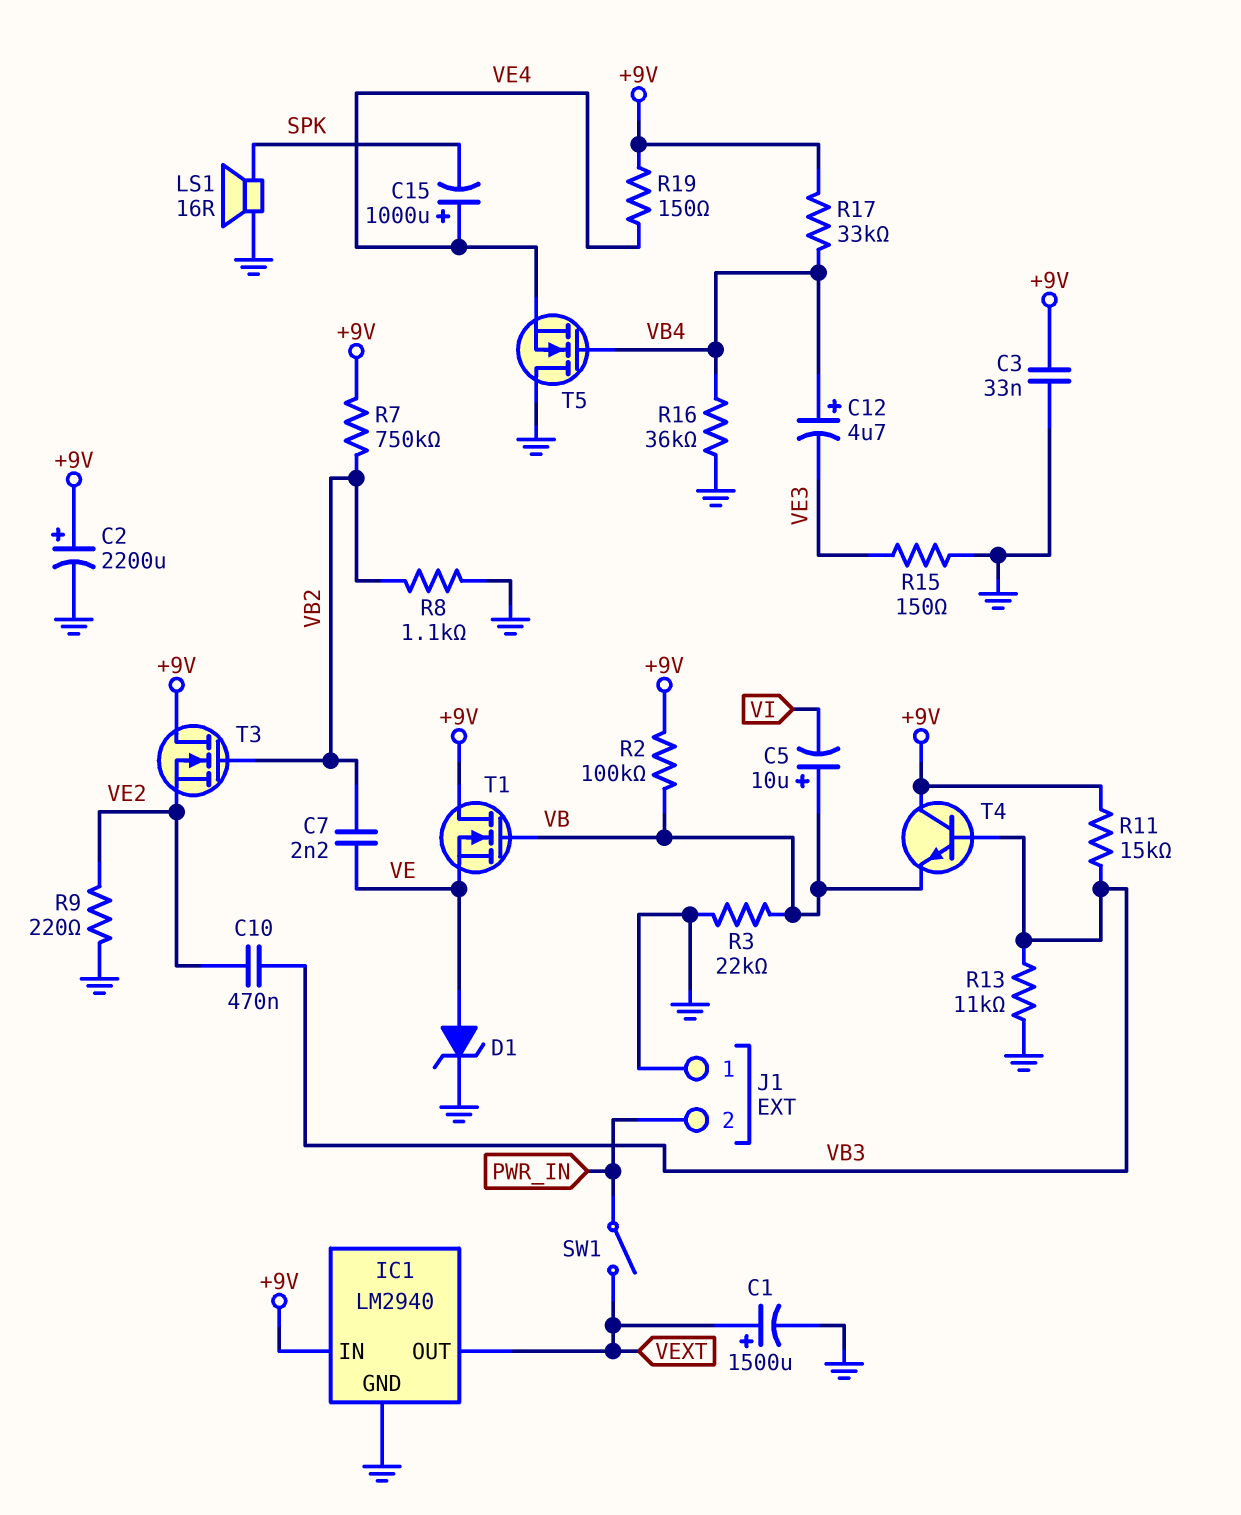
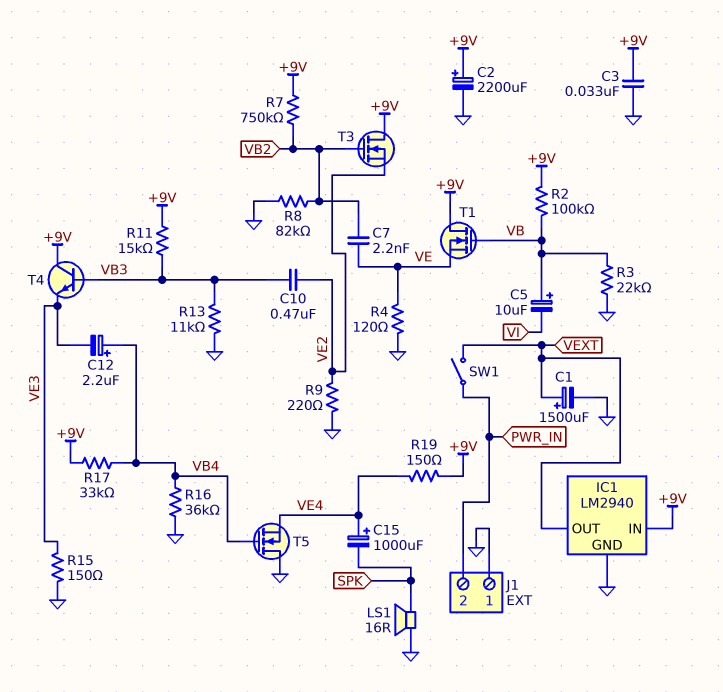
C12: 4.7uF (plus VB4, minus VE3) -> 2.2uF (plus VB4, minus VE3)
D1: zener (A VE, K GND) -> none
R4: none -> 120 (GND, VE)
R8: 1.1k (GND, VB2) -> 82k (GND, VB2)
T4: NPN (B VB3, C +9V, E VB) -> NPN (B VB3, C +9V, E VE3)

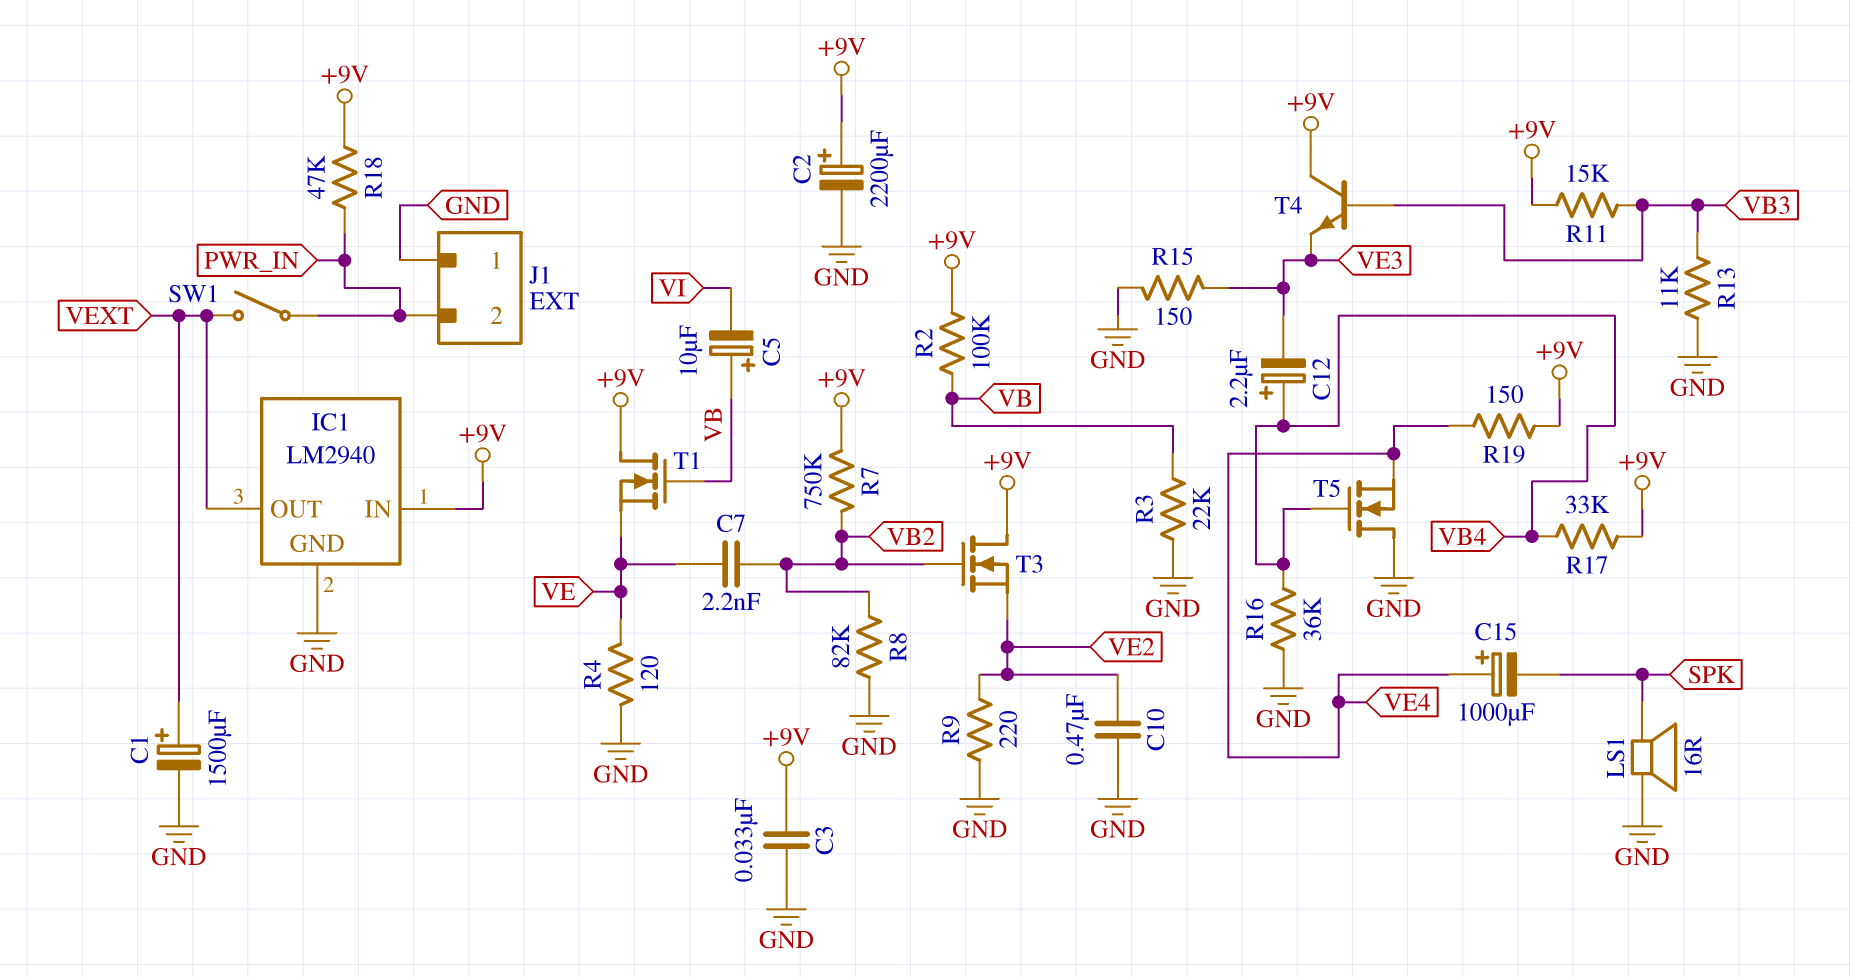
C10: 470nF (VB3, VE2) -> 470nF (GND, VE2)
R18: none -> 47k (+9V, PWR_IN)

